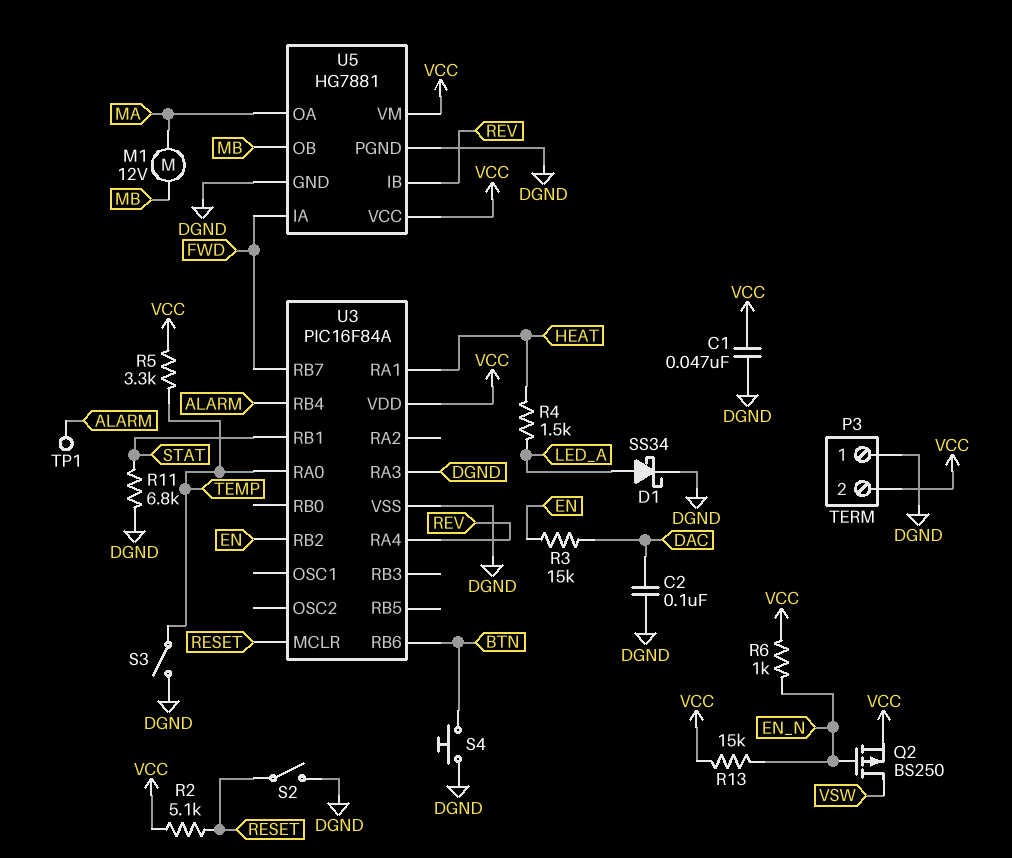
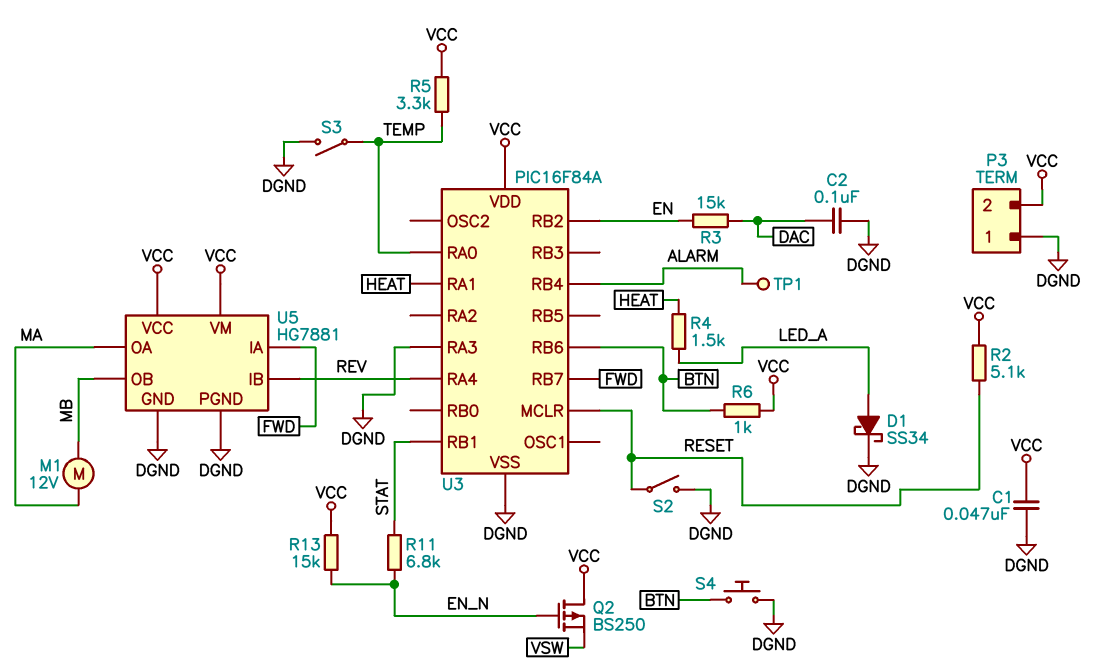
Q2: PMOS BS250 (G EN_N, D VSW, S VCC) -> PMOS BS250 (G EN_N, D VCC, S VSW)
R6: 1k (EN_N, VCC) -> 1k (BTN, VCC)
R11: 6.8k (DGND, STAT) -> 6.8k (EN_N, STAT)

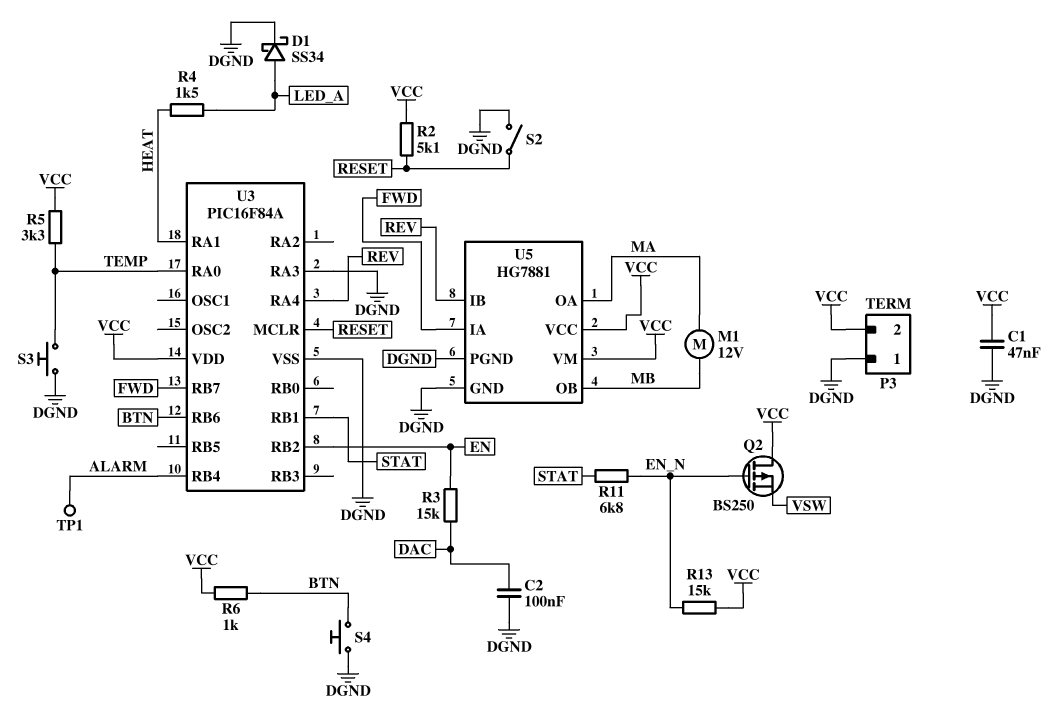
S3: switch (DGND, TEMP) -> button (DGND, TEMP)

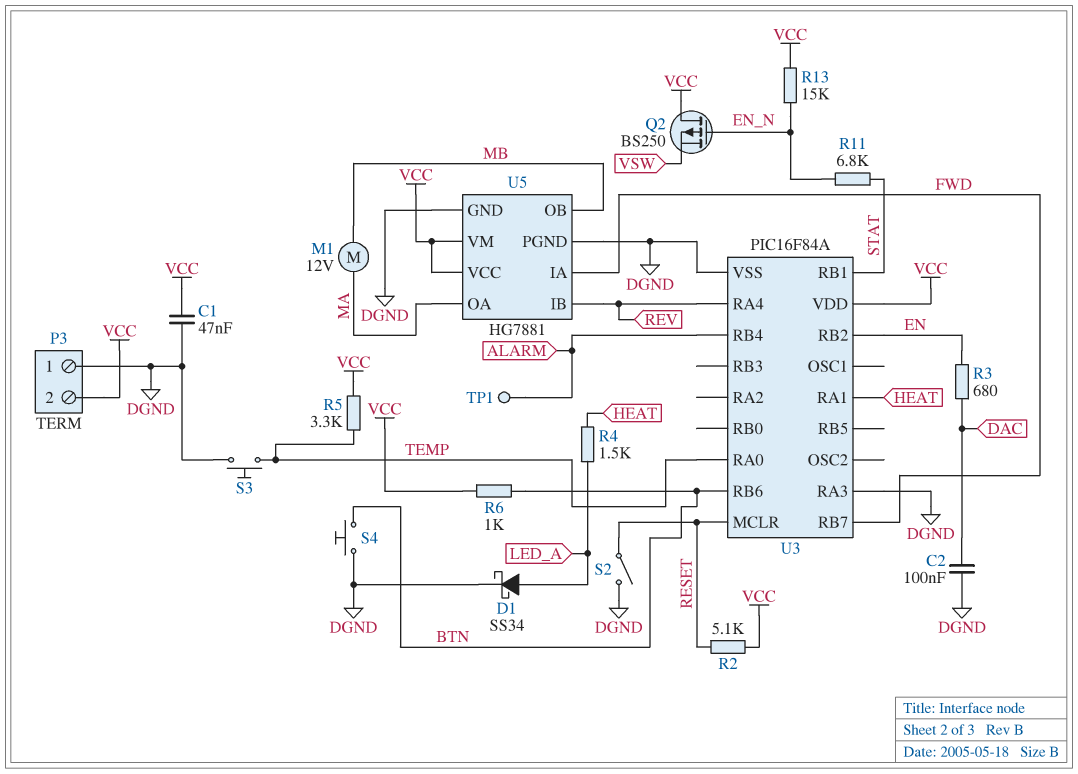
R3: 15k (DAC, EN) -> 680 (DAC, EN)

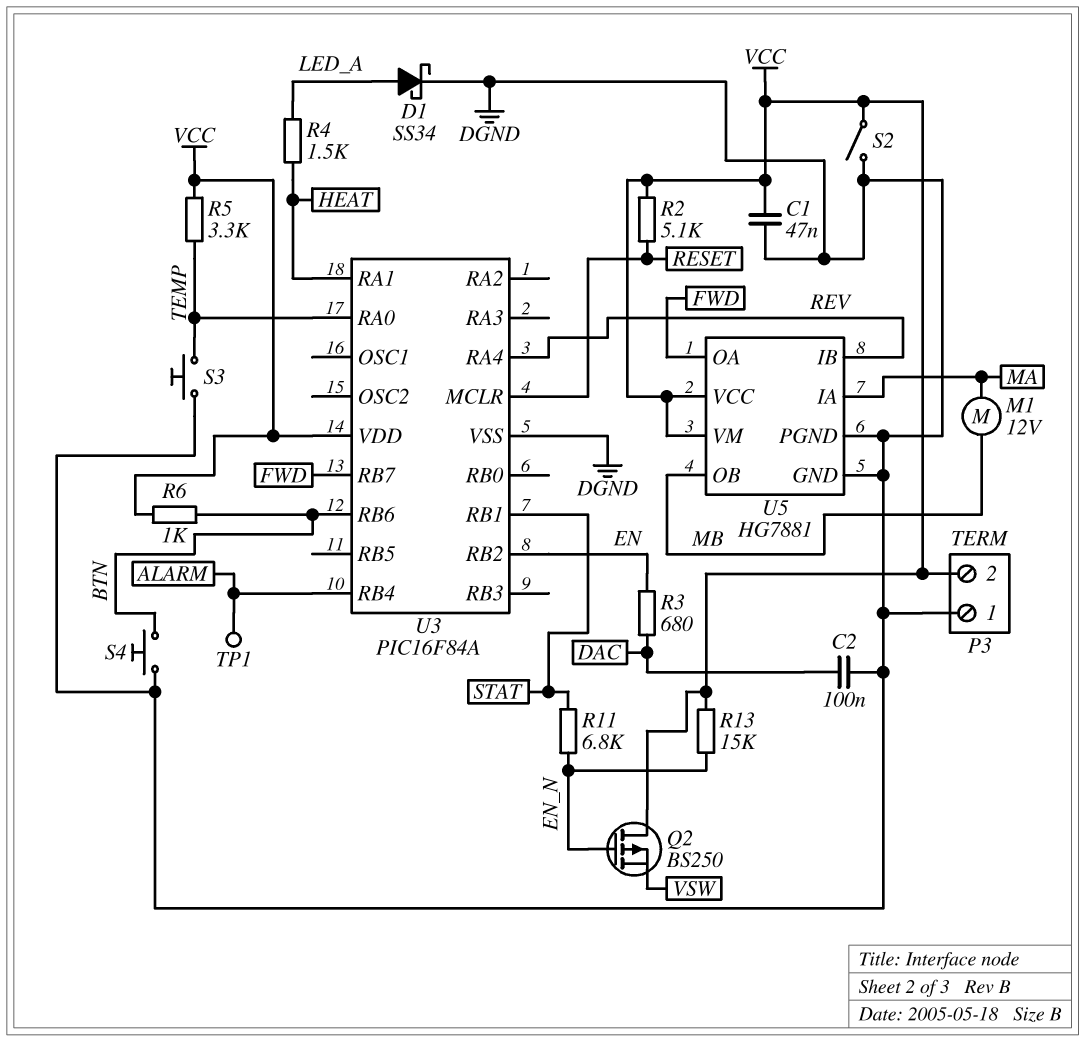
S2: switch (DGND, RESET) -> switch (DGND, VCC)
U3 pin RA3: DGND -> none
U5 pin IA: FWD -> MA
U5 pin OA: MA -> FWD

